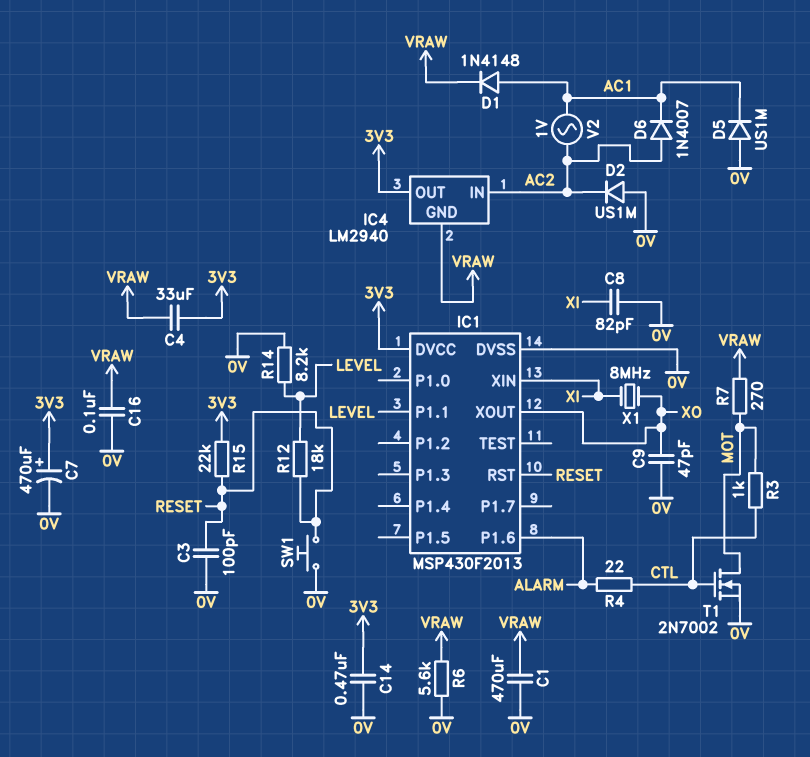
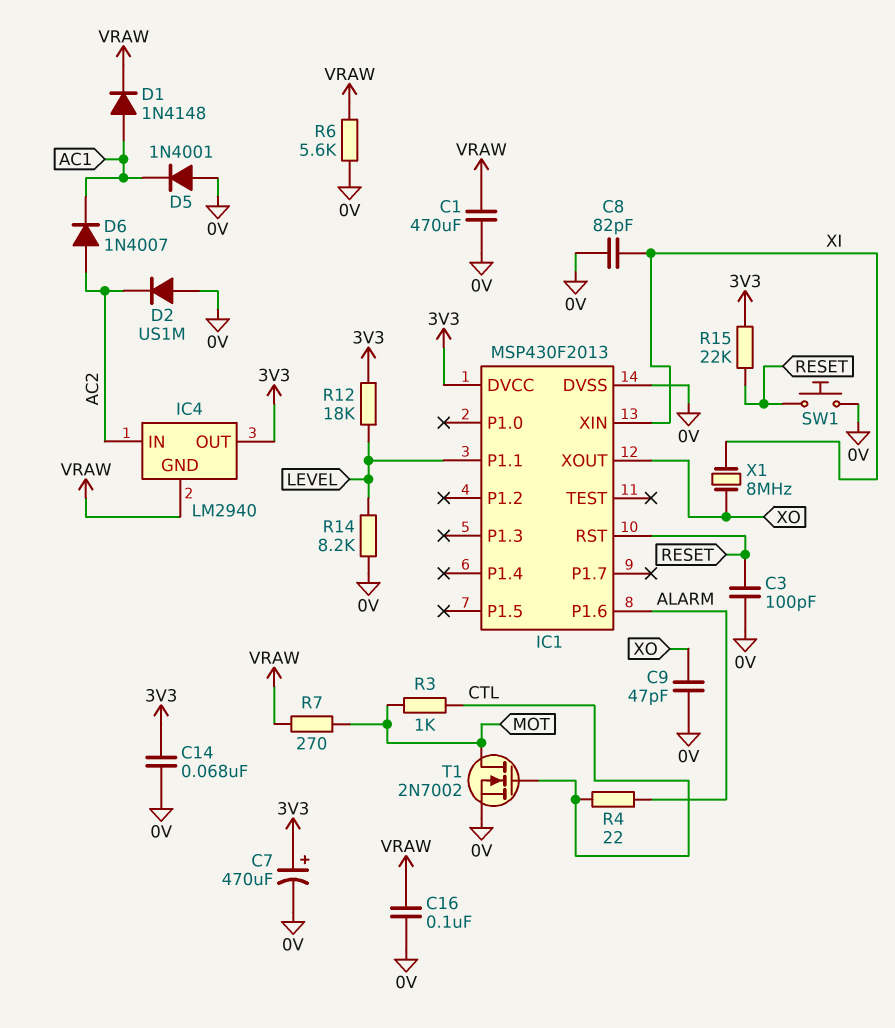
C4: 33uF (3V3, VRAW) -> none
C14: 470nF (0V, 3V3) -> 68nF (0V, 3V3)
D5: diode US1M (A 0V, K AC1) -> diode 1N4001 (A 0V, K AC1)
R12: 18k (LEVEL, RESET) -> 18k (3V3, LEVEL)
V2: AC 1V (AC1, AC2) -> none

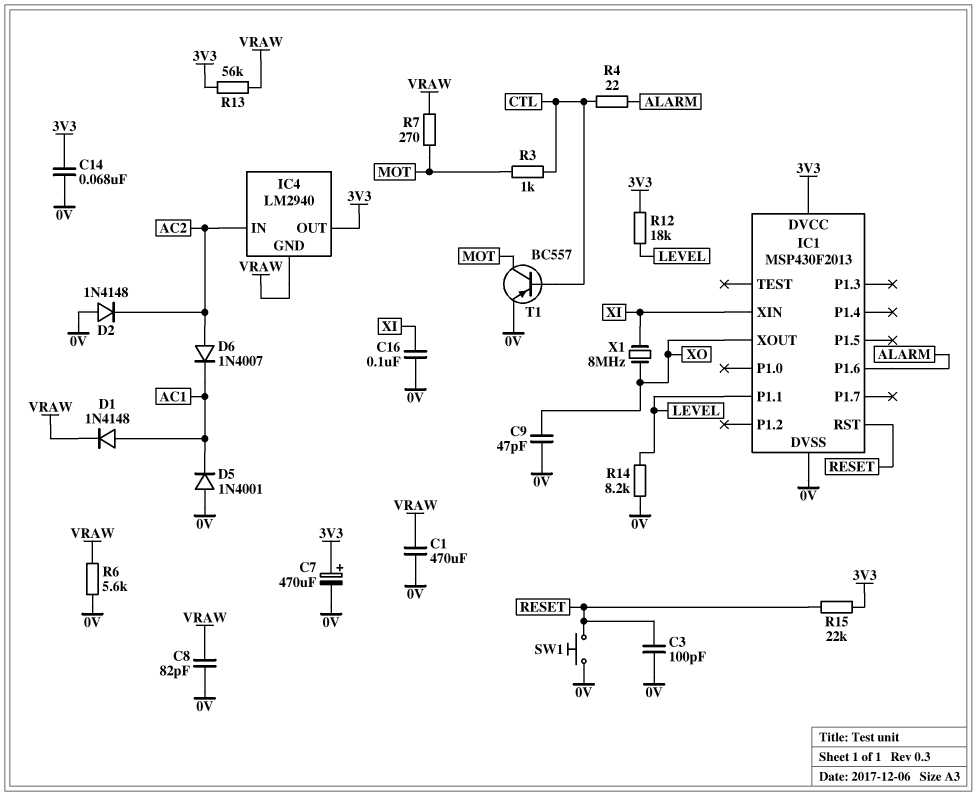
C8: 82pF (0V, XI) -> 82pF (0V, VRAW)
C16: 100nF (0V, VRAW) -> 100nF (0V, XI)
D2: diode US1M (A 0V, K AC2) -> diode 1N4148 (A 0V, K AC2)
R13: none -> 56k (3V3, VRAW)
T1: NMOS 2N7002 (G CTL, D MOT, S 0V) -> PNP BC557 (B CTL, C MOT, E 0V)

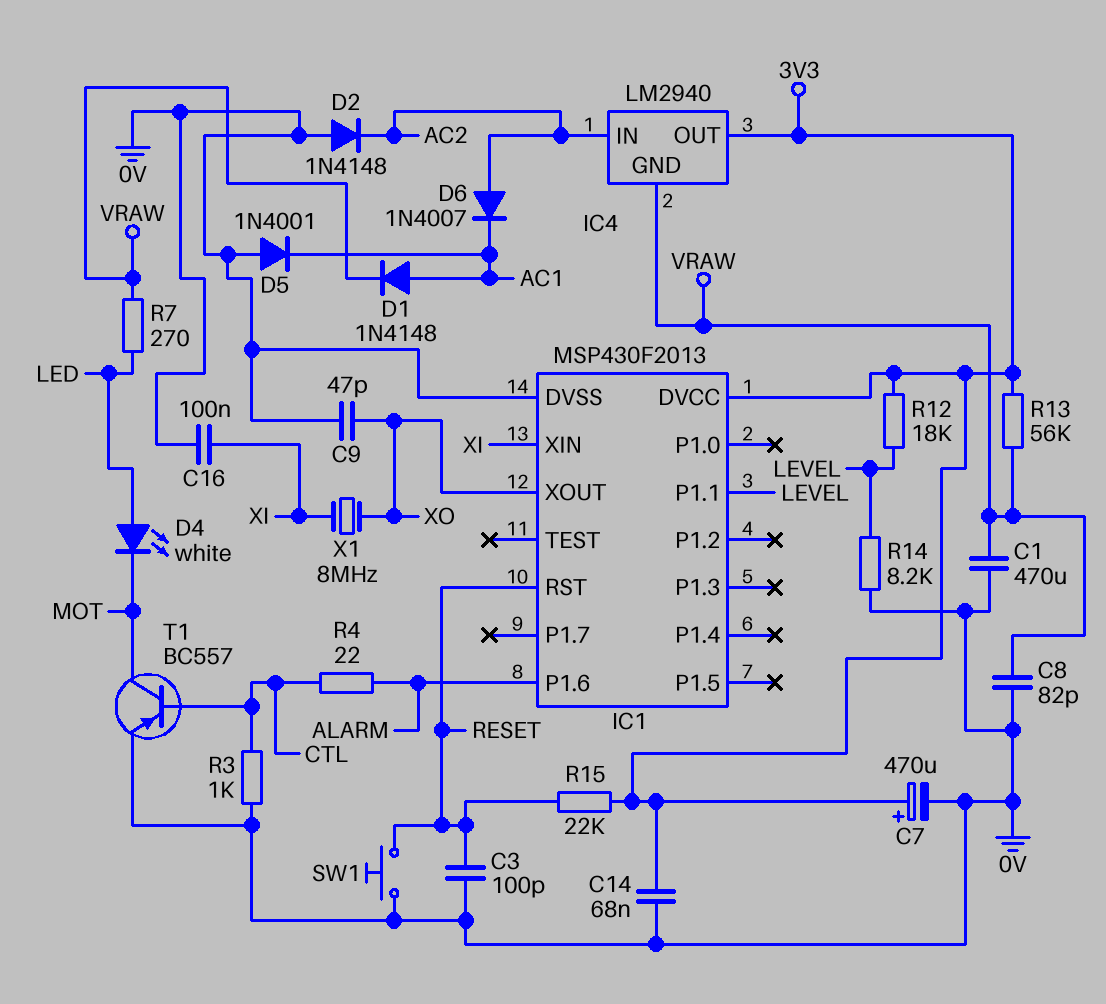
D4: none -> LED white (A LED, K MOT)
R3: 1k (CTL, MOT) -> 1k (0V, CTL)
R6: 5.6k (0V, VRAW) -> none
R7: 270 (MOT, VRAW) -> 270 (LED, VRAW)

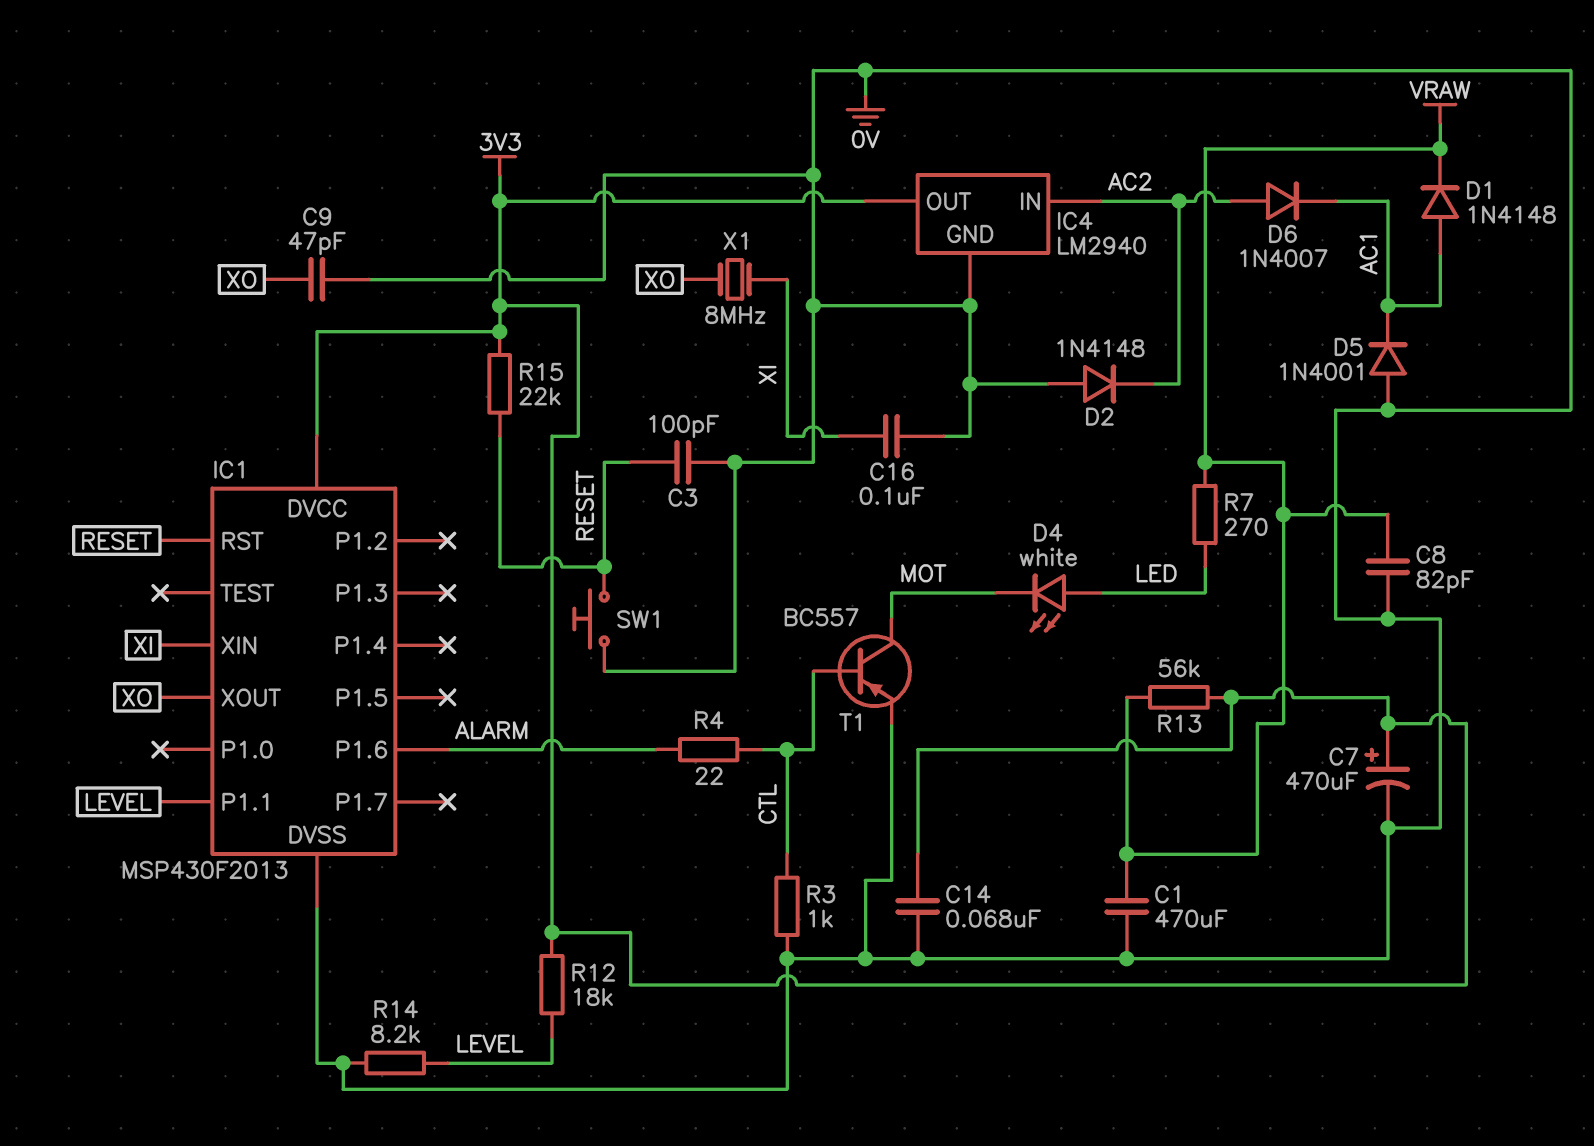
IC4 pin GND: VRAW -> 0V

